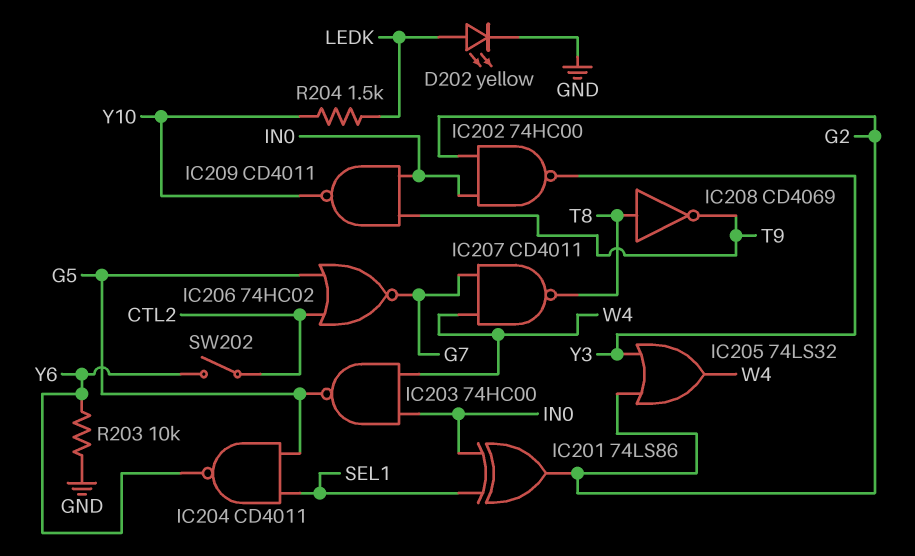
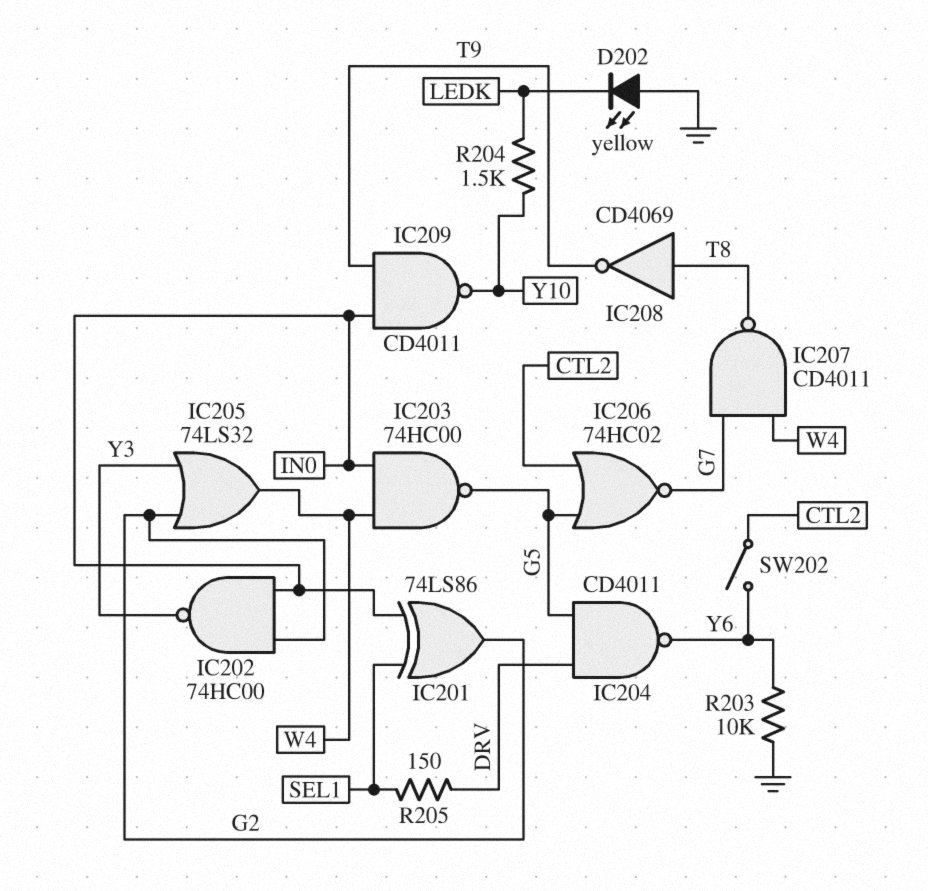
D202: LED yellow (A LEDK, K GND) -> LED yellow (A GND, K LEDK)
IC204: NAND CD4011 (in G5, in SEL1, out Y6) -> NAND CD4011 (in DRV, in G5, out Y6)
R205: none -> 150 (DRV, SEL1)

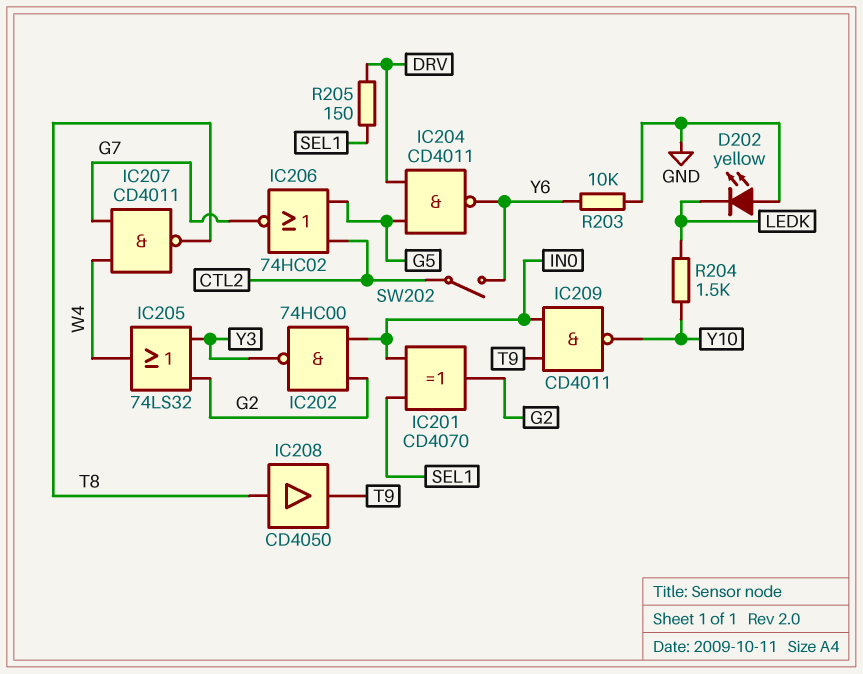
IC201: XOR 74LS86 (in IN0, in SEL1, out G2) -> XOR CD4070 (in IN0, in SEL1, out G2)
IC203: NAND 74HC00 (in IN0, in W4, out G5) -> none
IC208: NOT CD4069 (in T8, out T9) -> buffer CD4050 (in T8, out T9)

